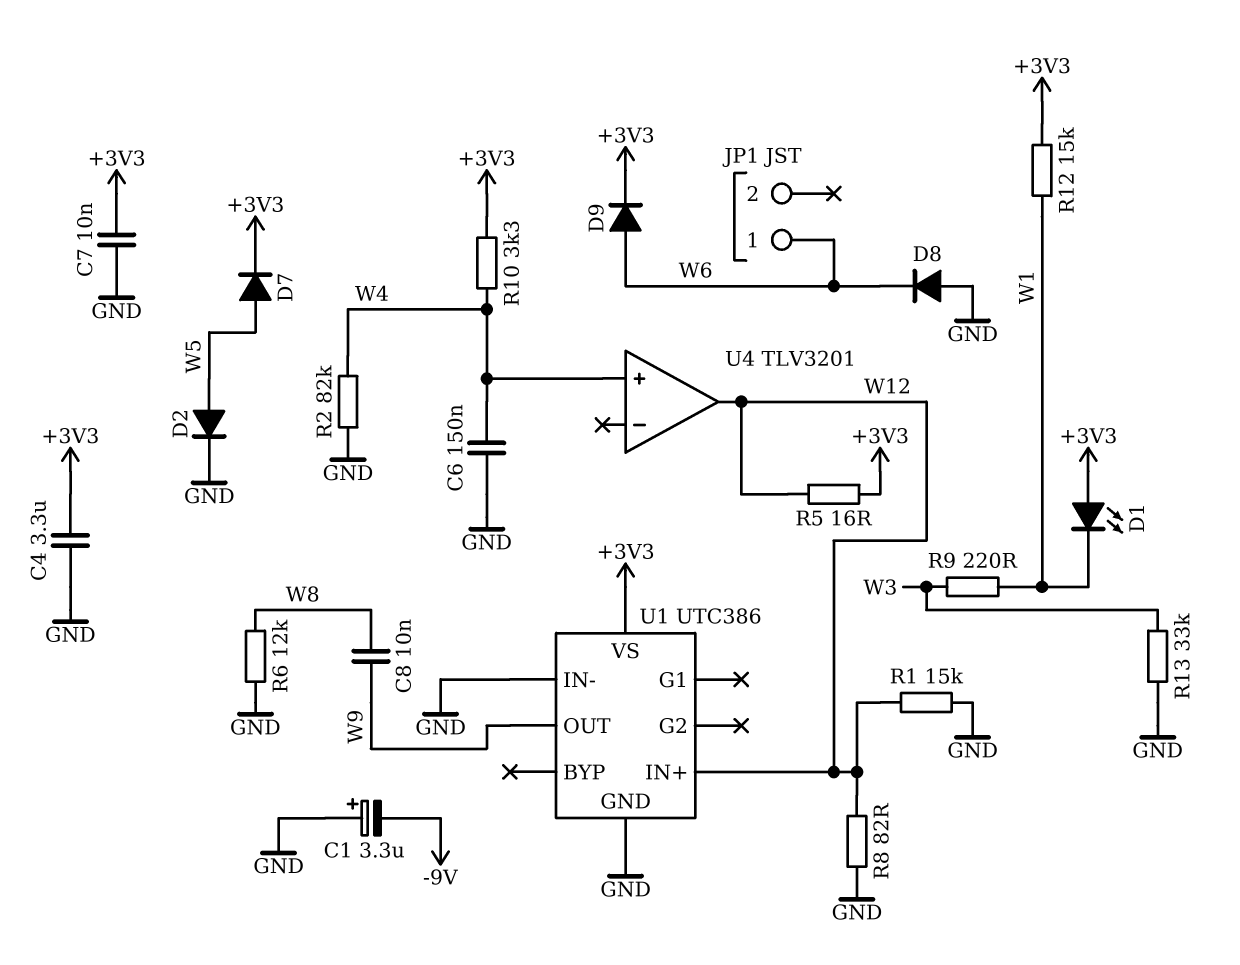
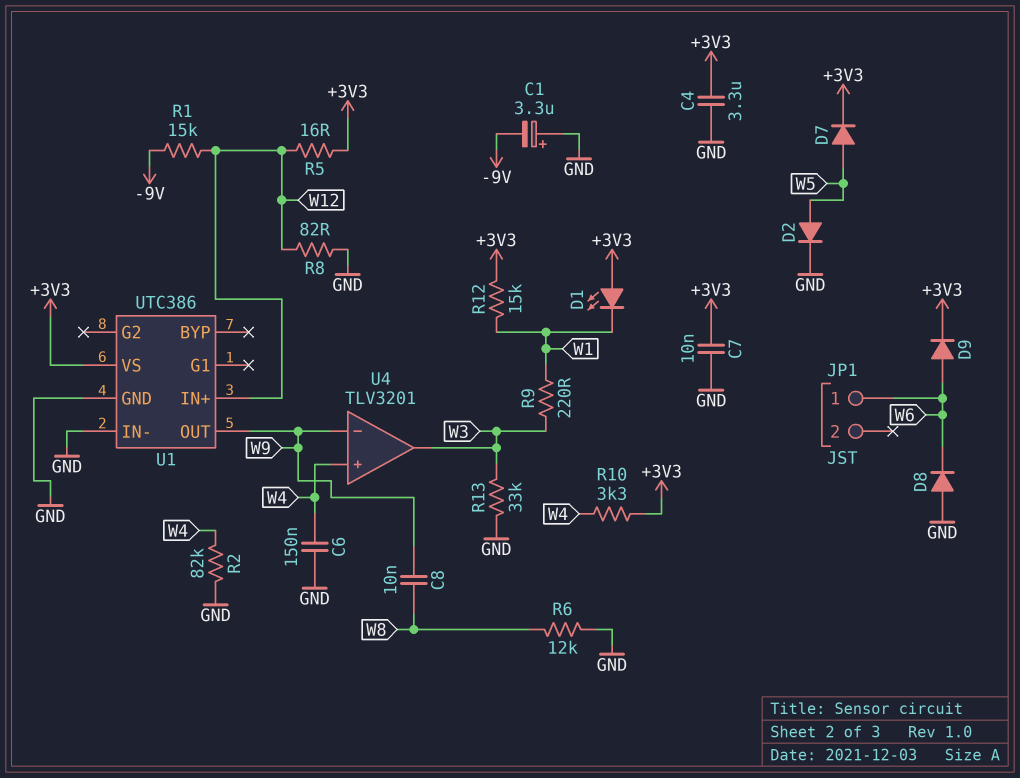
R1: 15k (GND, W12) -> 15k (-9V, W12)
U4 pin in-: none -> W9
U4 pin out: W12 -> W3

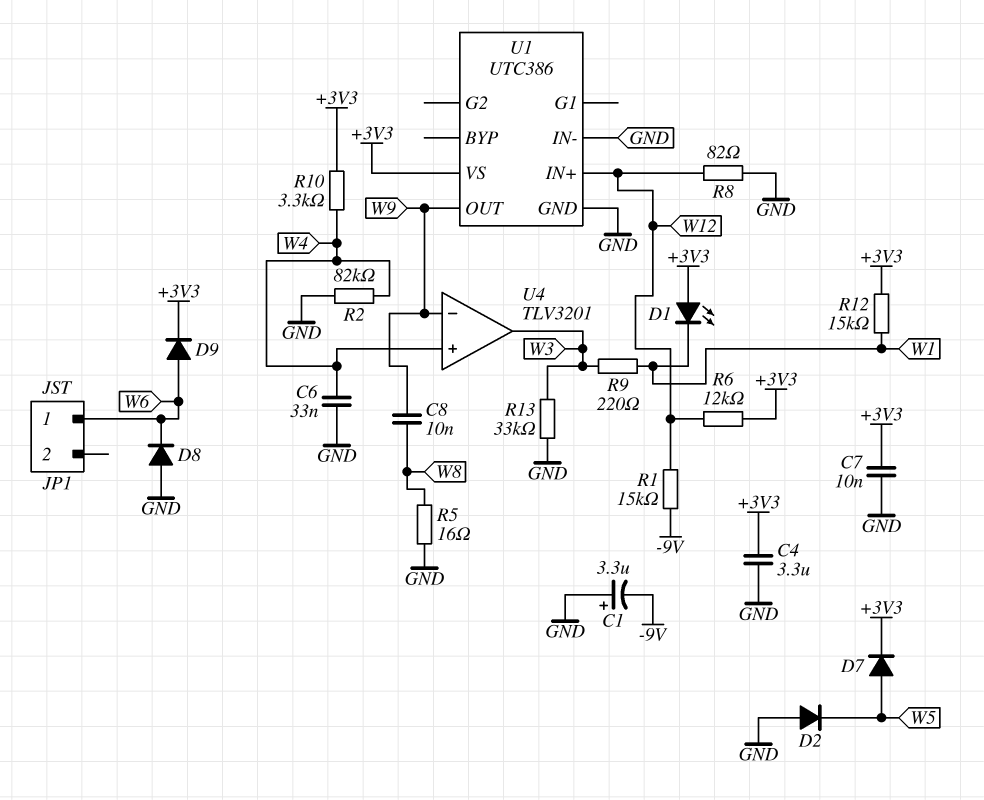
C6: 150nF (GND, W4) -> 33nF (GND, W4)
D2: diode (A W5, K GND) -> diode (A GND, K W5)
R5: 16 (+3V3, W12) -> 16 (GND, W8)
R6: 12k (GND, W8) -> 12k (+3V3, W12)

